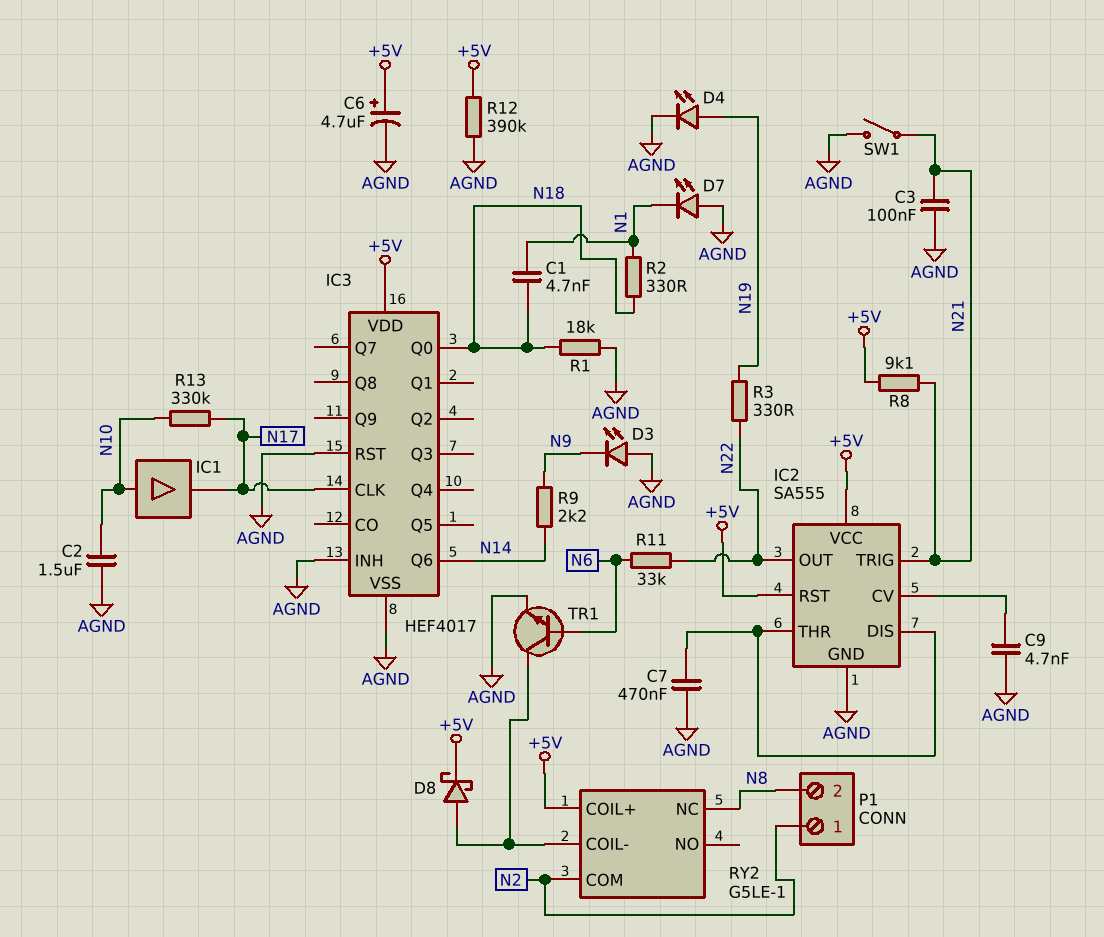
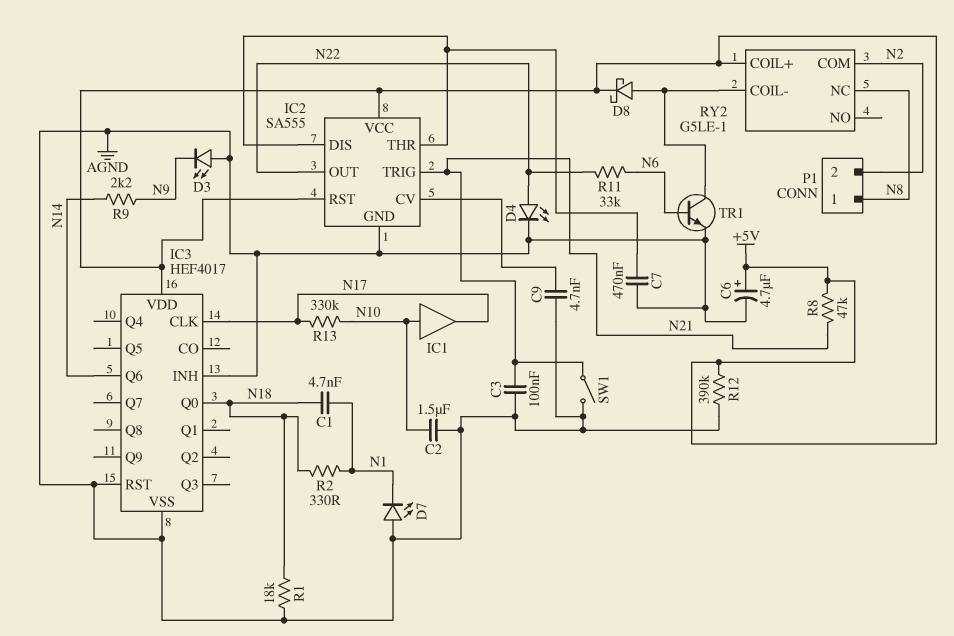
D4: LED (A N19, K AGND) -> LED (A N22, K AGND)
P1 pin 1: N2 -> N8
P1 pin 2: N8 -> N2
R3: 330 (N19, N22) -> none
R8: 9.1k (+5V, N21) -> 47k (+5V, N21)

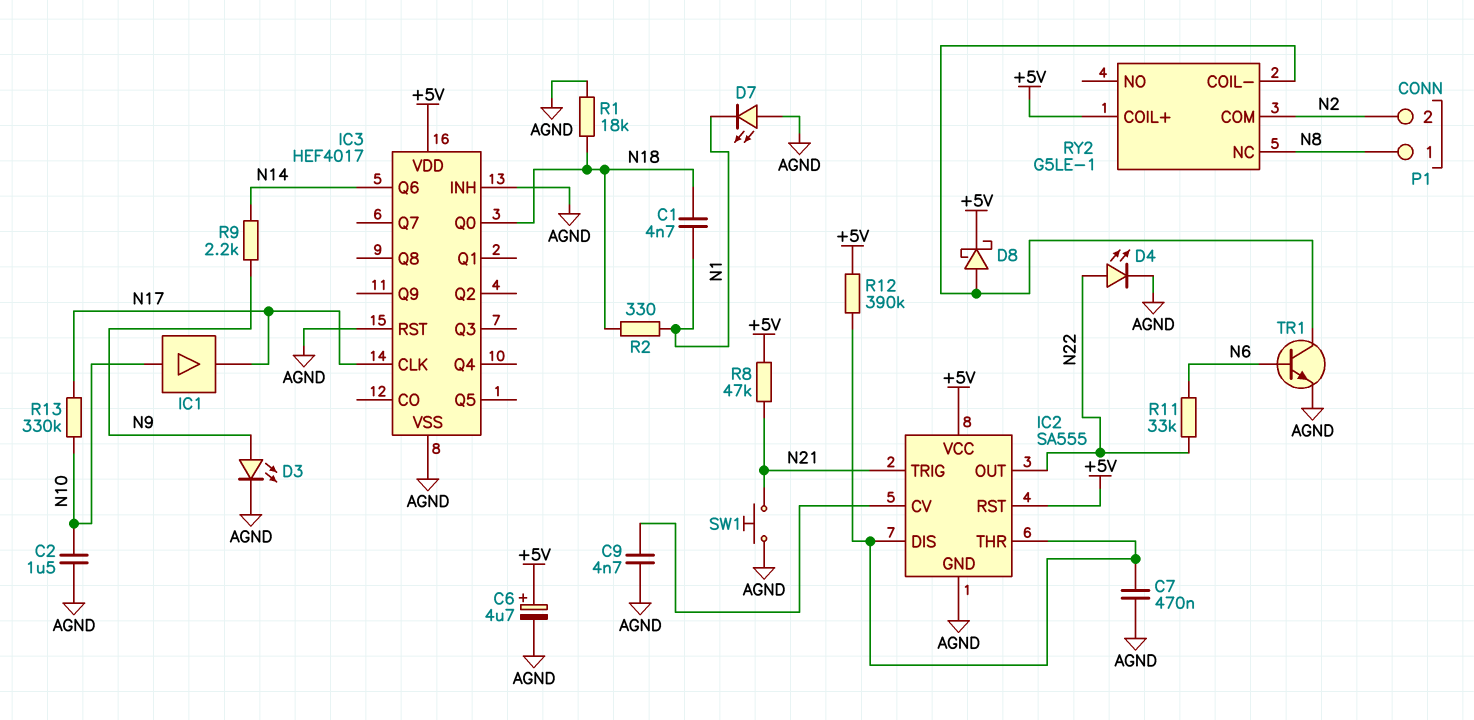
C3: 100nF (AGND, N21) -> none
D3: LED (A AGND, K N9) -> LED (A N9, K AGND)
R12: 390k (+5V, AGND) -> 390k (+5V, IC2/DIS)
SW1: switch (AGND, N21) -> button (AGND, N21)

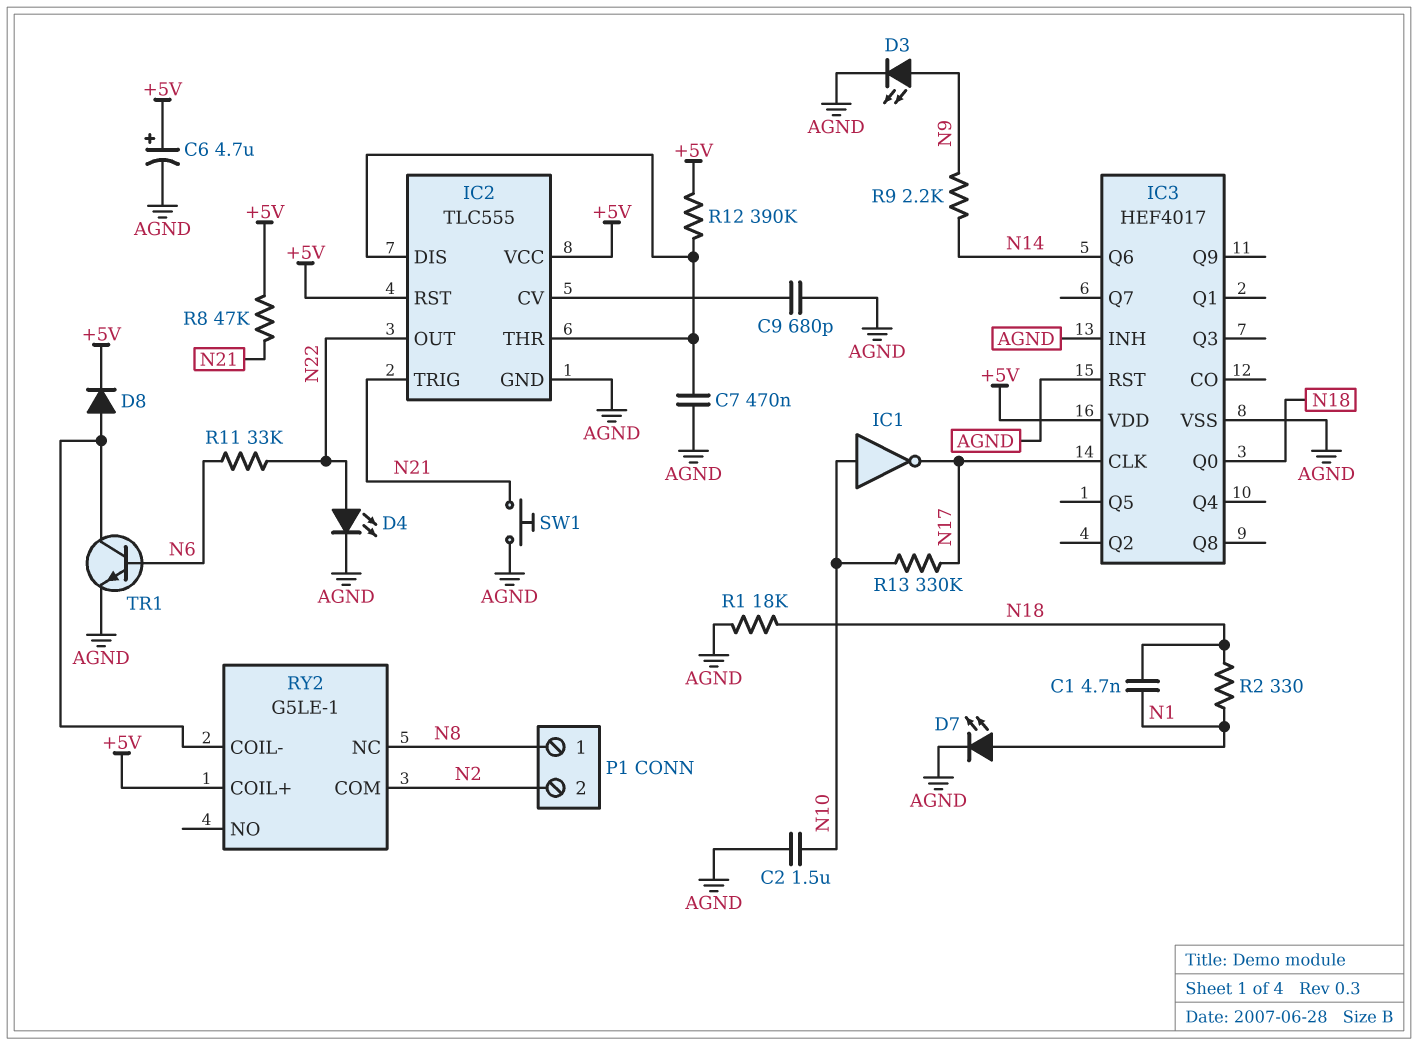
C9: 4.7nF (AGND, IC2/CV) -> 680pF (AGND, IC2/CV)
D7: LED (A AGND, K N1) -> LED (A N1, K AGND)
D8: schottky (A RY2/COIL-, K +5V) -> diode (A RY2/COIL-, K +5V)
IC1: buffer (in N10, out N17) -> NOT (in N10, out N17)
IC2: SA555 -> TLC555

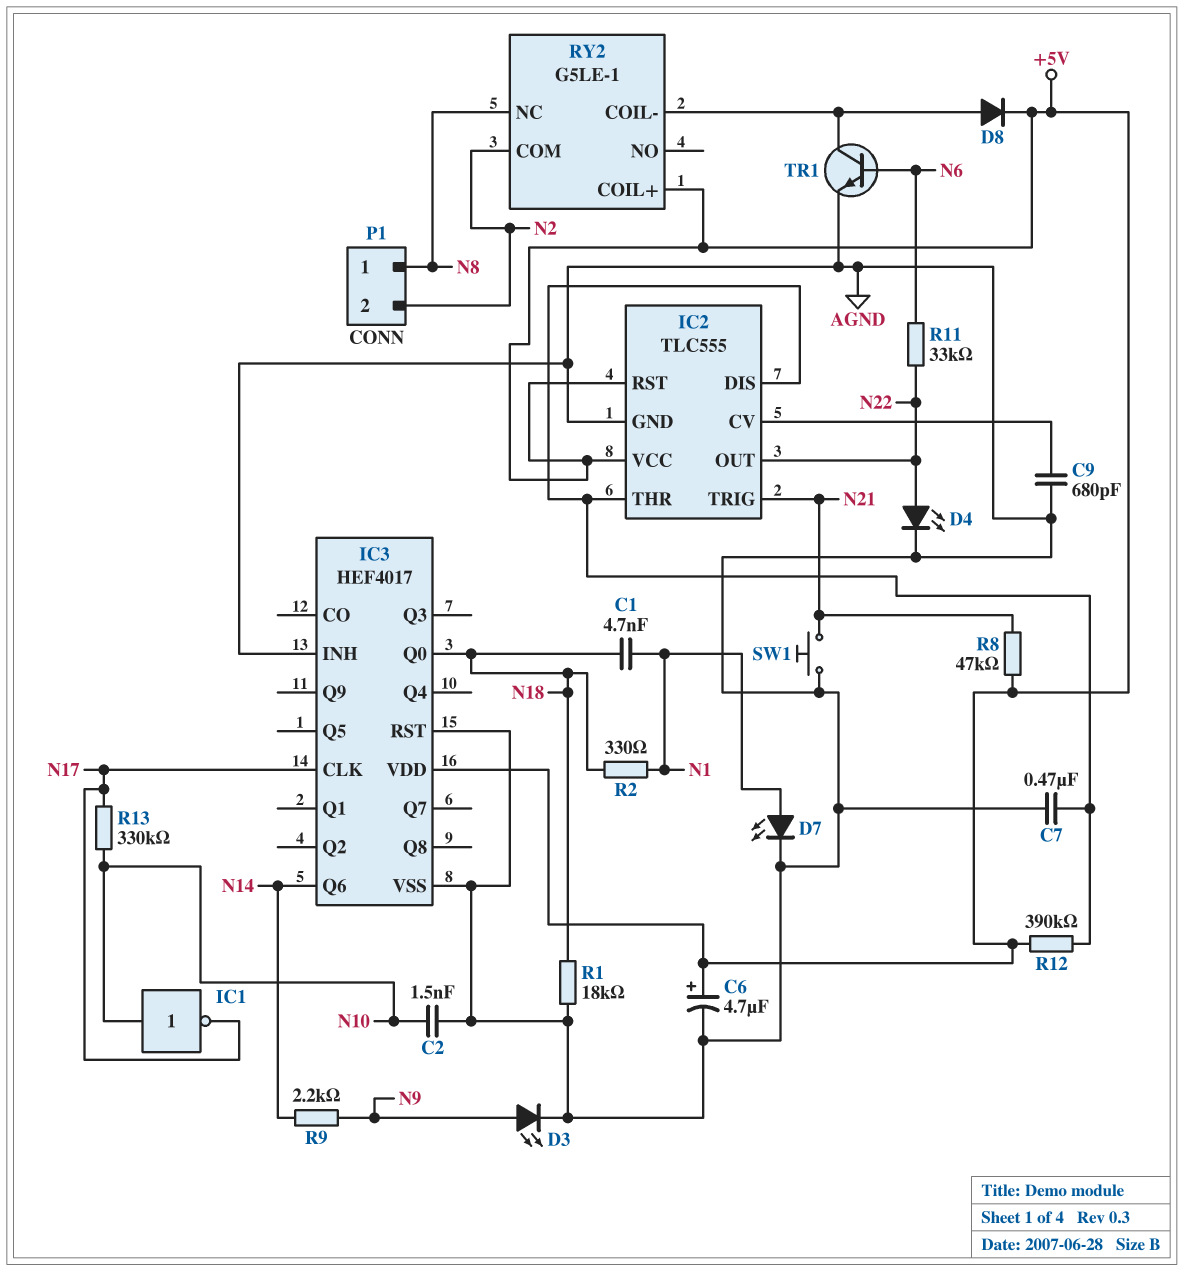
C2: 1.5uF (AGND, N10) -> 1.5nF (AGND, N10)

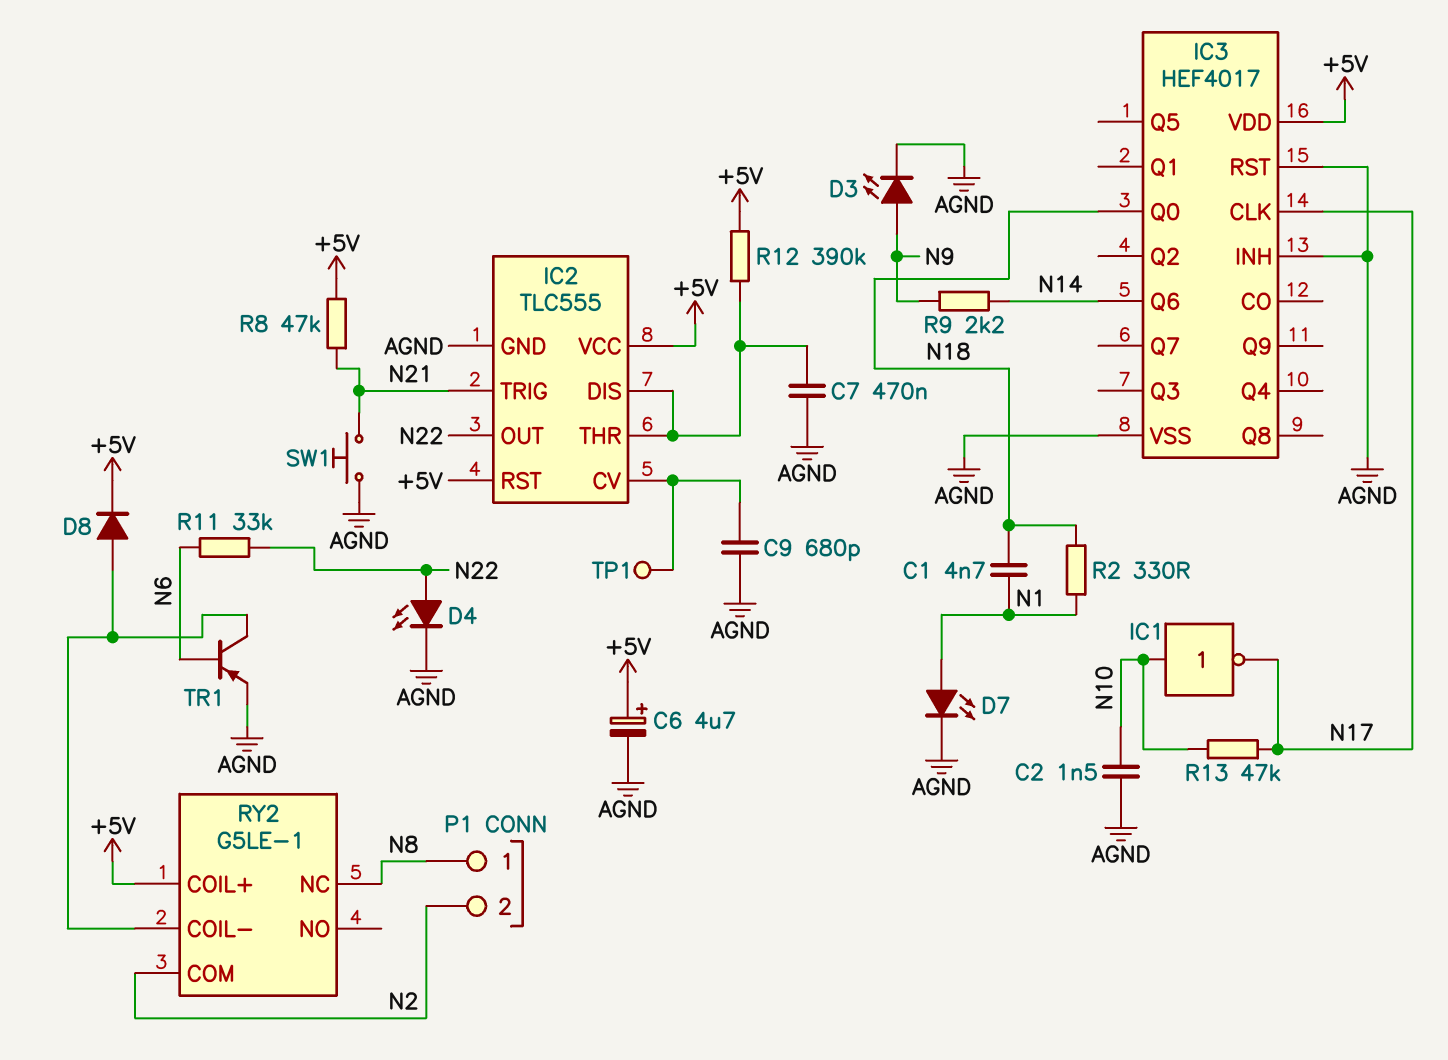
R1: 18k (AGND, N18) -> none
R13: 330k (N10, N17) -> 47k (N10, N17)
TP1: none -> test point (IC2/CV)
TR1: NPN (B N6, C RY2/COIL-, E AGND) -> PNP (B N6, C RY2/COIL-, E AGND)

